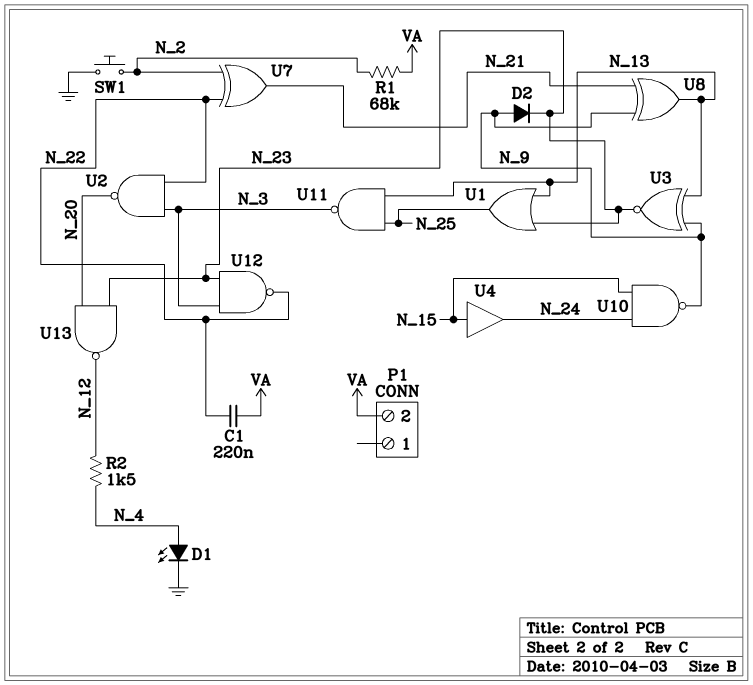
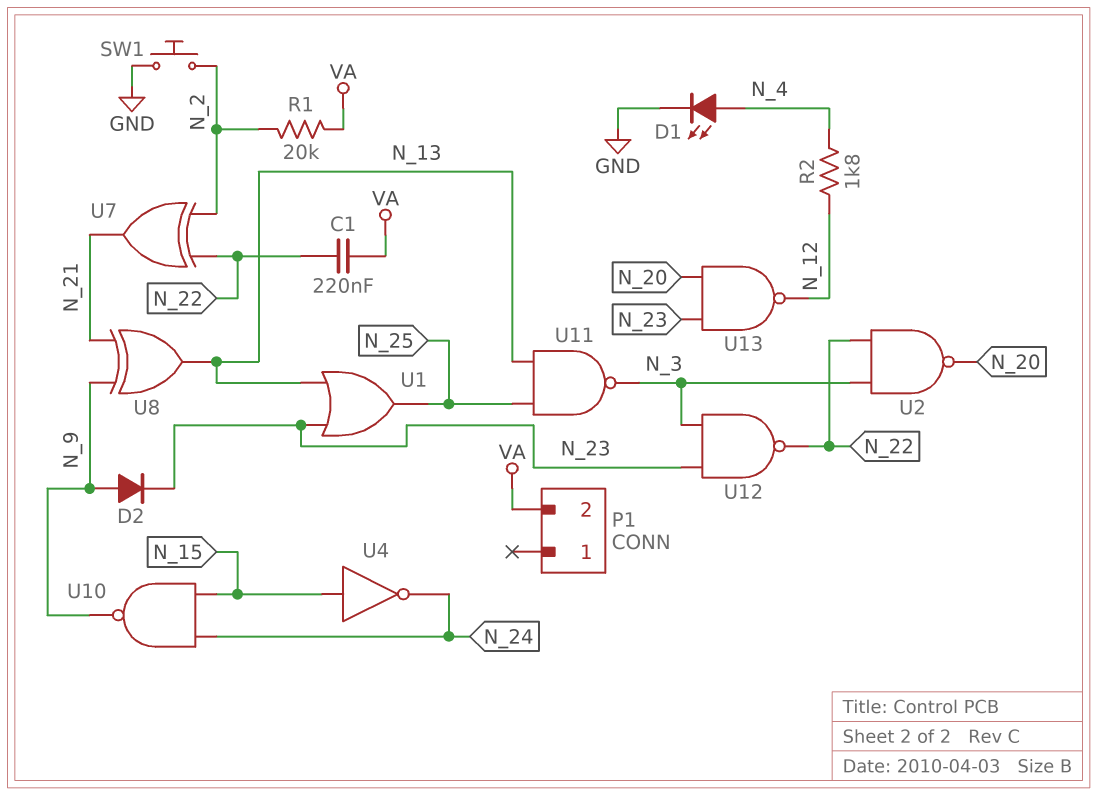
R1: 68k (N_2, VA) -> 20k (N_2, VA)
R2: 1.5k (N_4, N_12) -> 1.8k (N_4, N_12)
U3: XNOR (in N_9, in N_13, out N_23) -> none
U4: buffer (in N_15, out N_24) -> NOT (in N_15, out N_24)

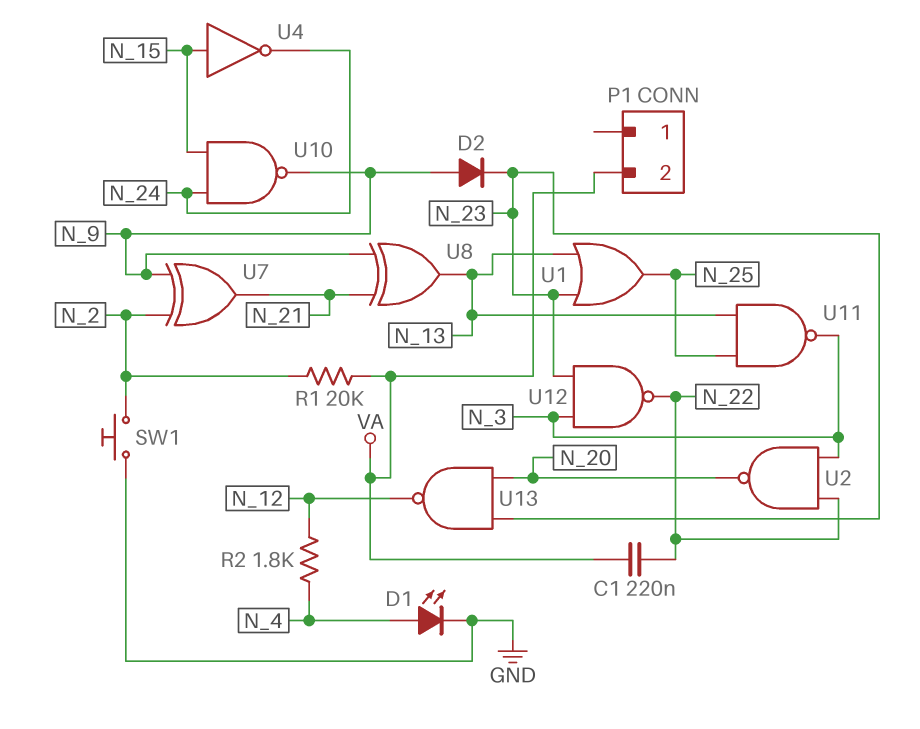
U7: XOR (in N_2, in N_22, out N_21) -> XOR (in N_2, in N_9, out N_21)

